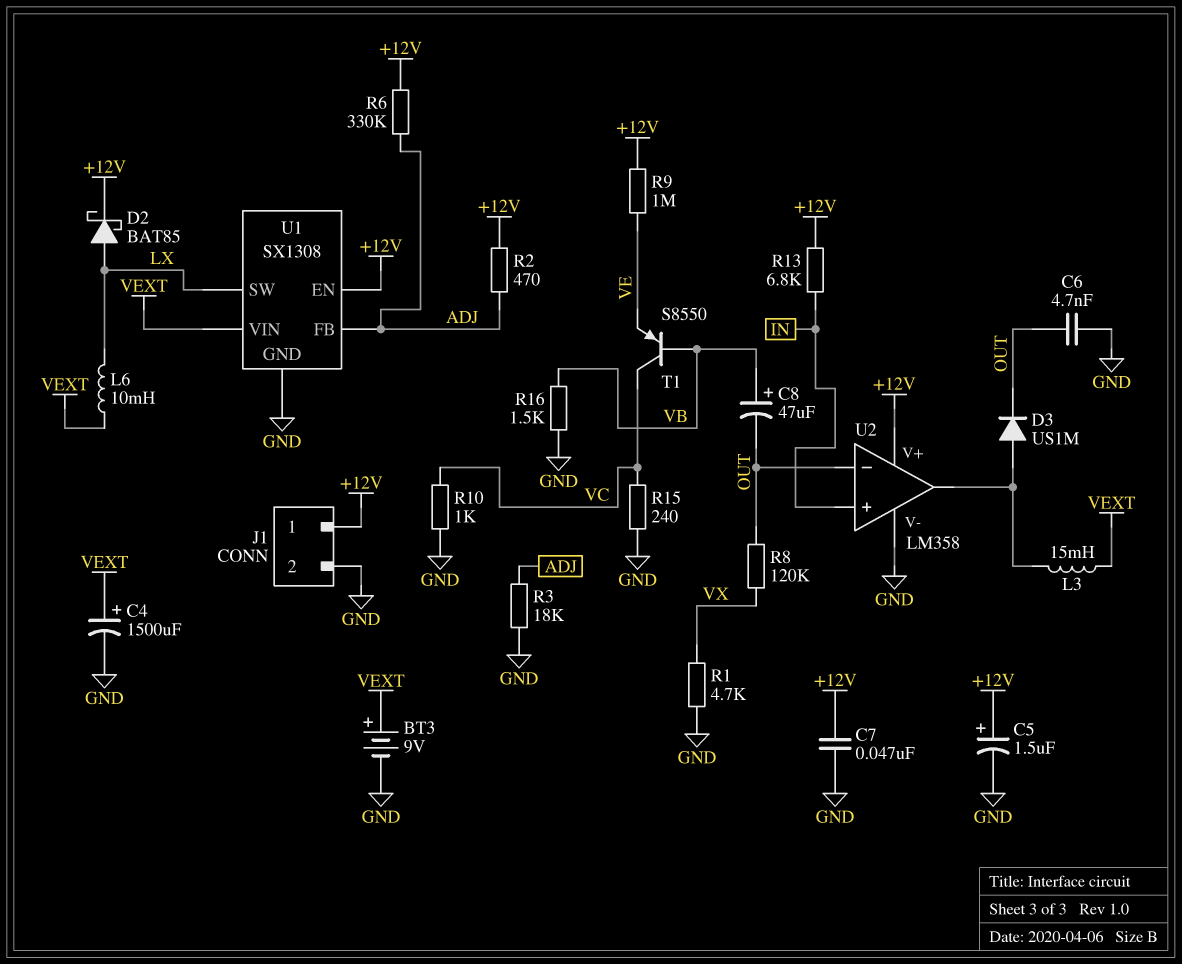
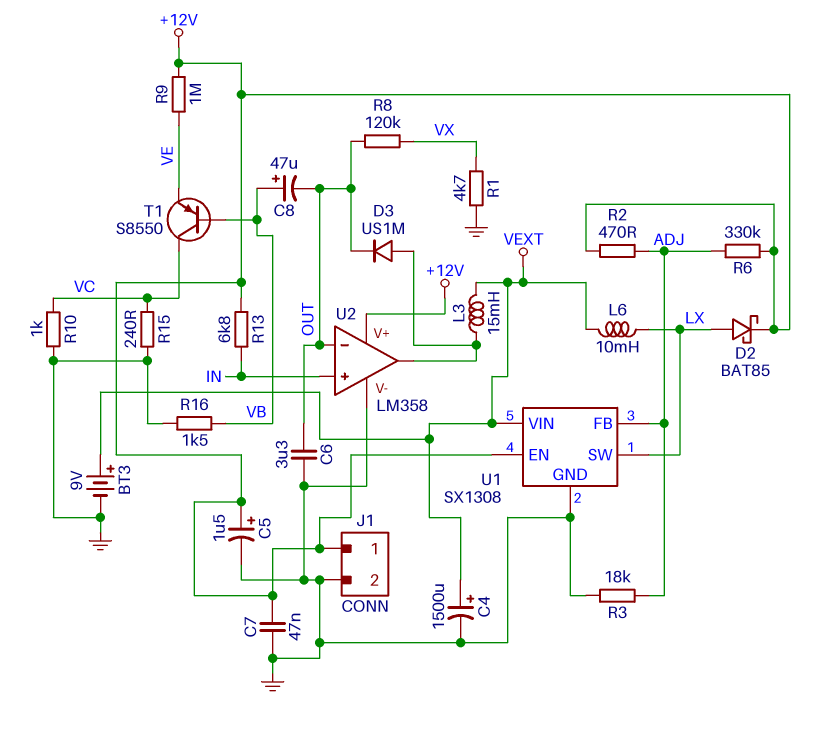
C6: 4.7nF (GND, OUT) -> 3.3uF (GND, OUT)

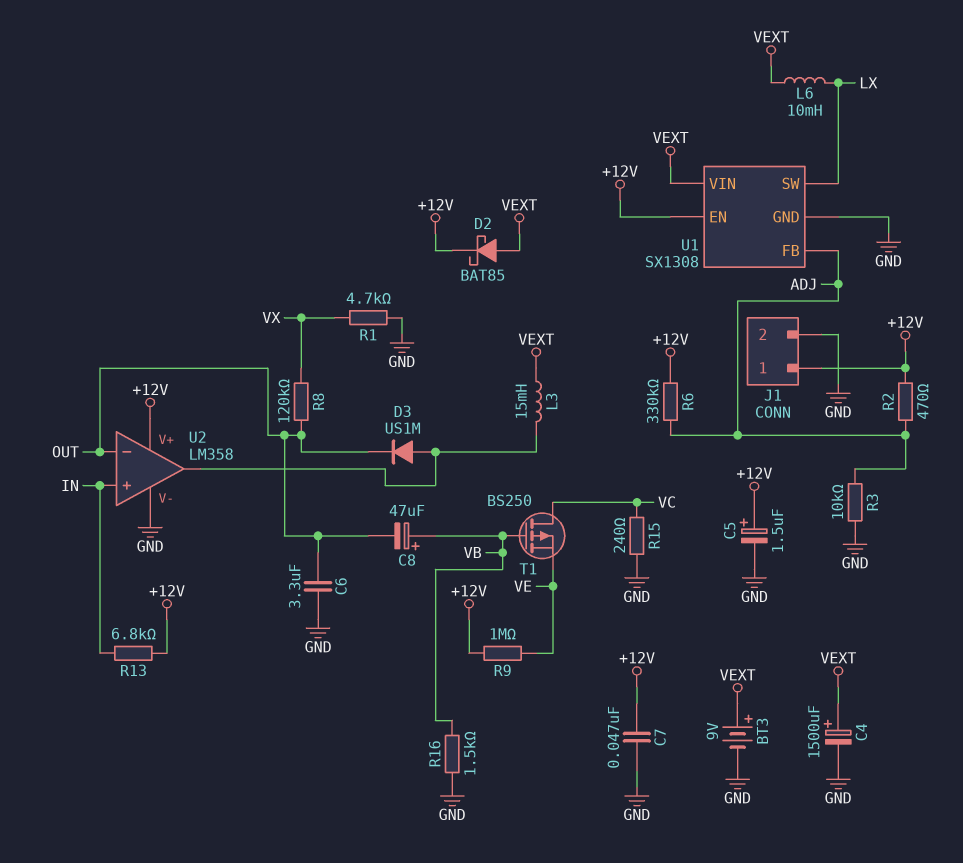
D2: schottky BAT85 (A LX, K +12V) -> schottky BAT85 (A VEXT, K +12V)
R3: 18k (ADJ, GND) -> 10k (ADJ, GND)
R10: 1k (GND, VC) -> none
T1: PNP S8550 (B VB, C VC, E VE) -> PMOS BS250 (G VB, D VC, S VE)

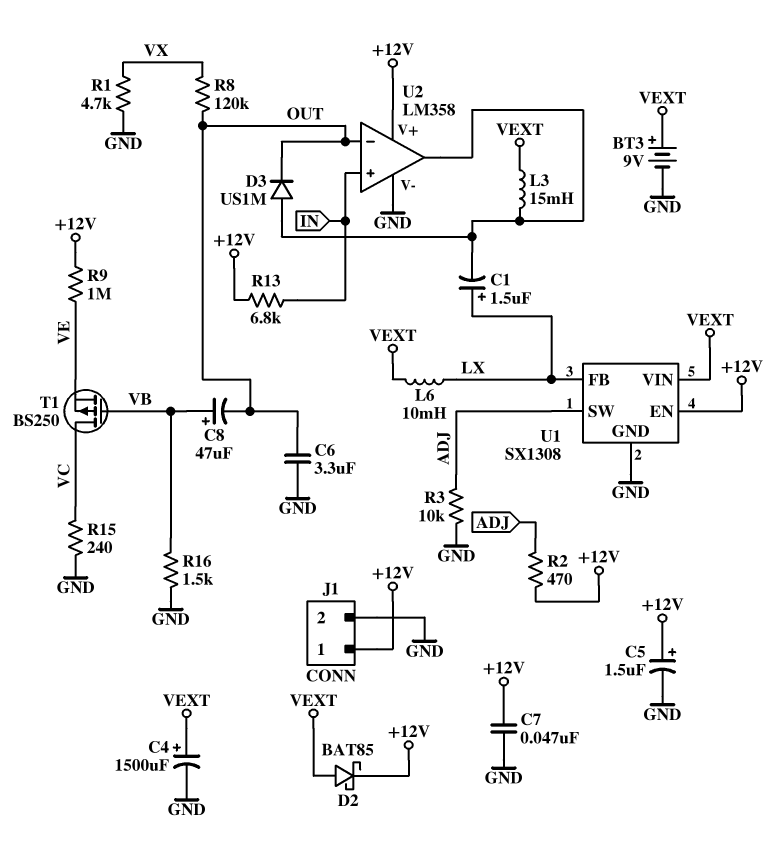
C1: none -> 1.5uF (plus LX, minus U2/out)
R6: 330k (+12V, ADJ) -> none
U1 pin FB: ADJ -> LX
U1 pin SW: LX -> ADJ

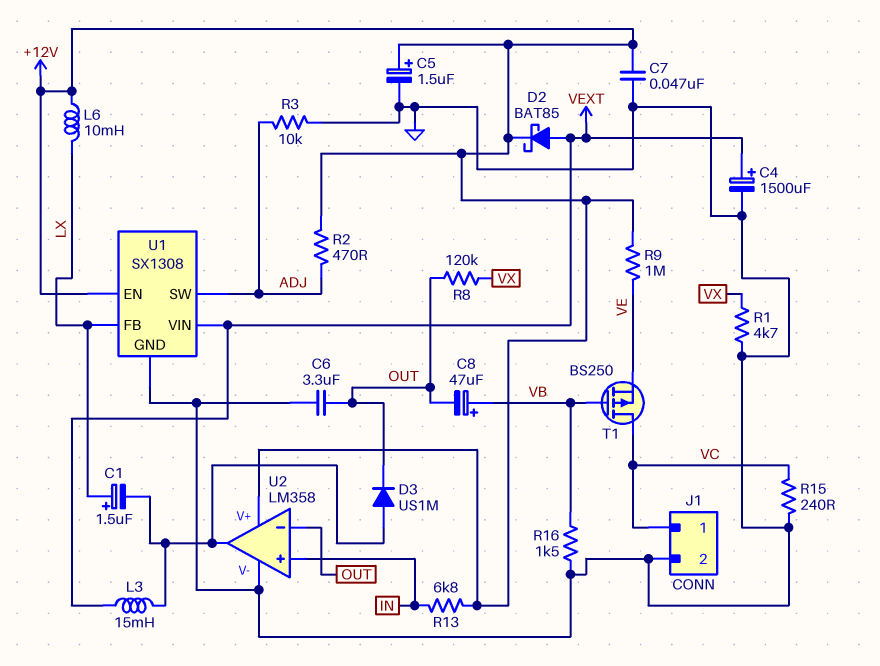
BT3: 9V (plus VEXT, minus GND) -> none
J1 pin 1: +12V -> VC
L6: 10mH (LX, VEXT) -> 10mH (+12V, LX)

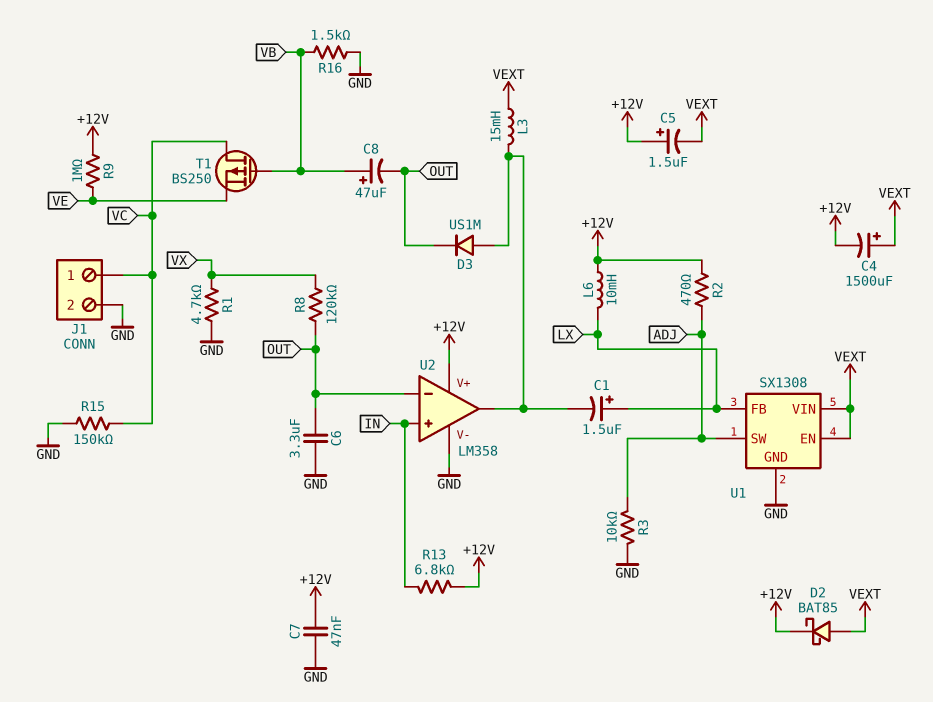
C4: 1500uF (plus VEXT, minus GND) -> 1500uF (plus VEXT, minus +12V)
C5: 1.5uF (plus +12V, minus GND) -> 1.5uF (plus +12V, minus VEXT)
R15: 240 (GND, VC) -> 150k (GND, VC)
U1 pin EN: +12V -> VEXT

